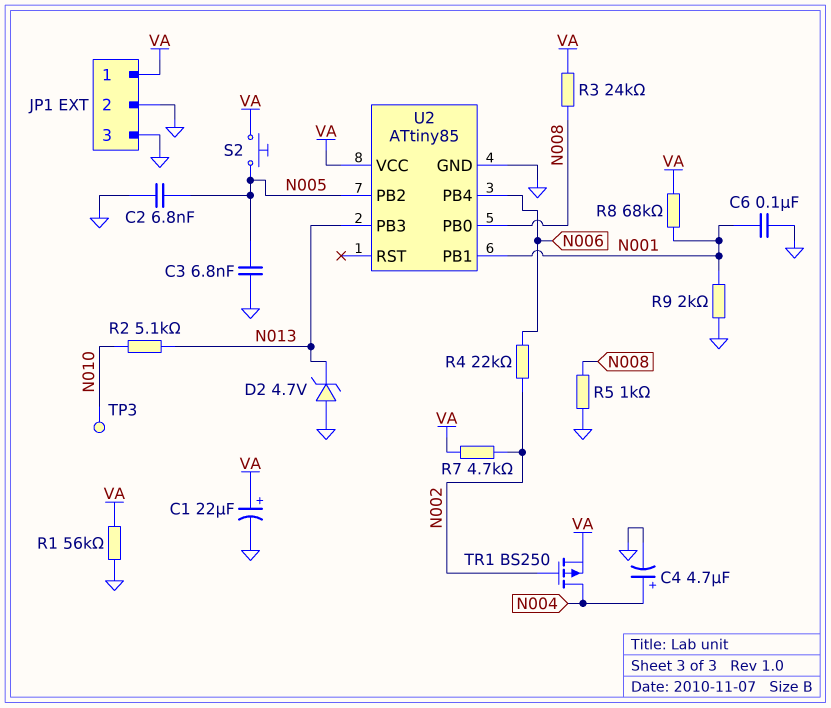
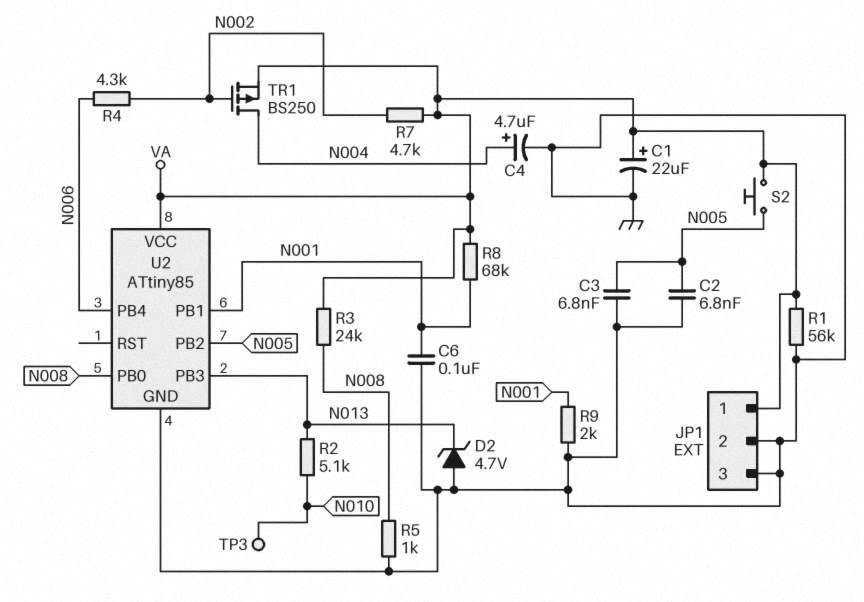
R4: 22k (N002, N006) -> 4.3k (N002, N006)

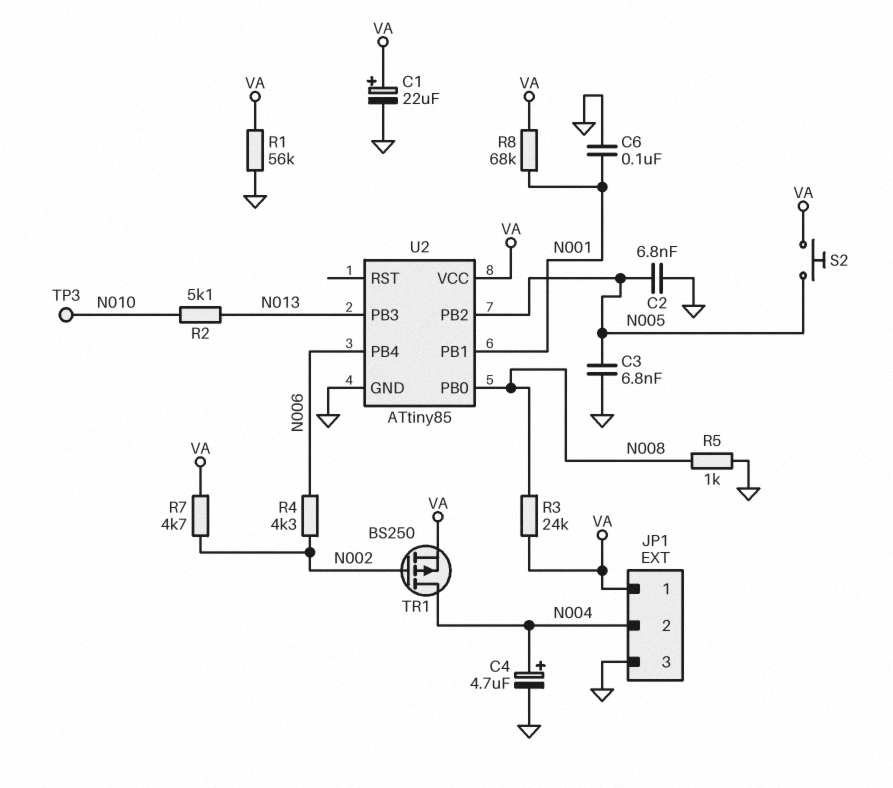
D2: zener 4.7V (A GND, K N013) -> none
JP1 pin 2: GND -> N004
R9: 2k (GND, N001) -> none

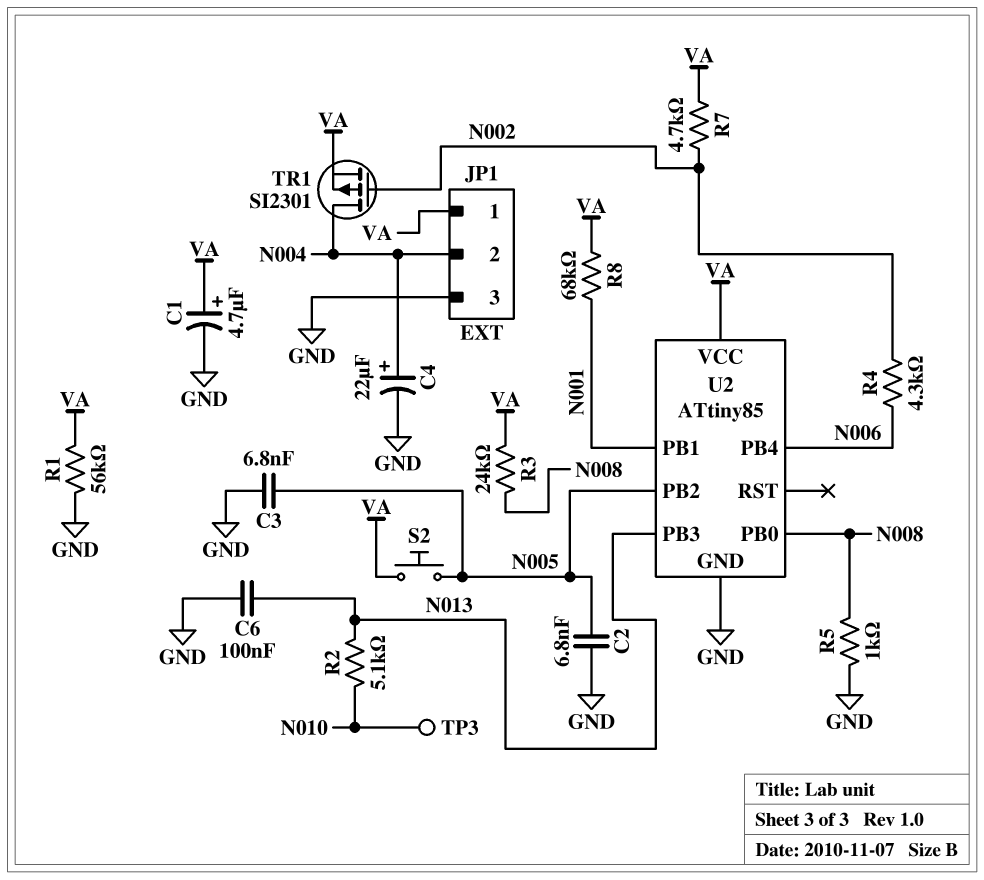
C1: 22uF (plus VA, minus GND) -> 4.7uF (plus VA, minus GND)
C4: 4.7uF (plus N004, minus GND) -> 22uF (plus N004, minus GND)
C6: 100nF (GND, N001) -> 100nF (GND, N013)
TR1: PMOS BS250 (G N002, D N004, S VA) -> PMOS SI2301 (G N002, D N004, S VA)

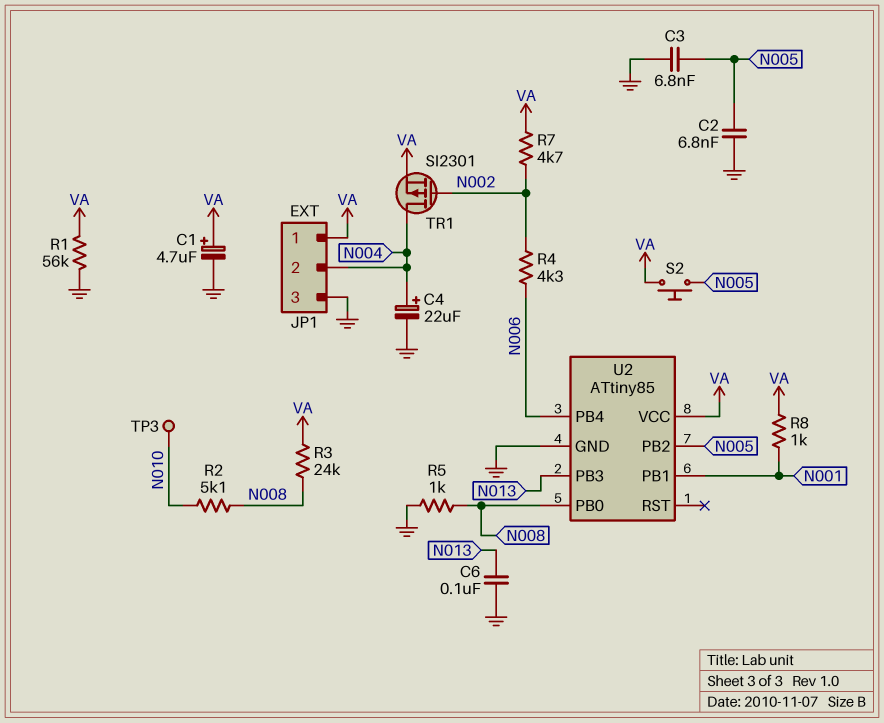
R2: 5.1k (N010, N013) -> 5.1k (N008, N010)
R8: 68k (N001, VA) -> 1k (N001, VA)

